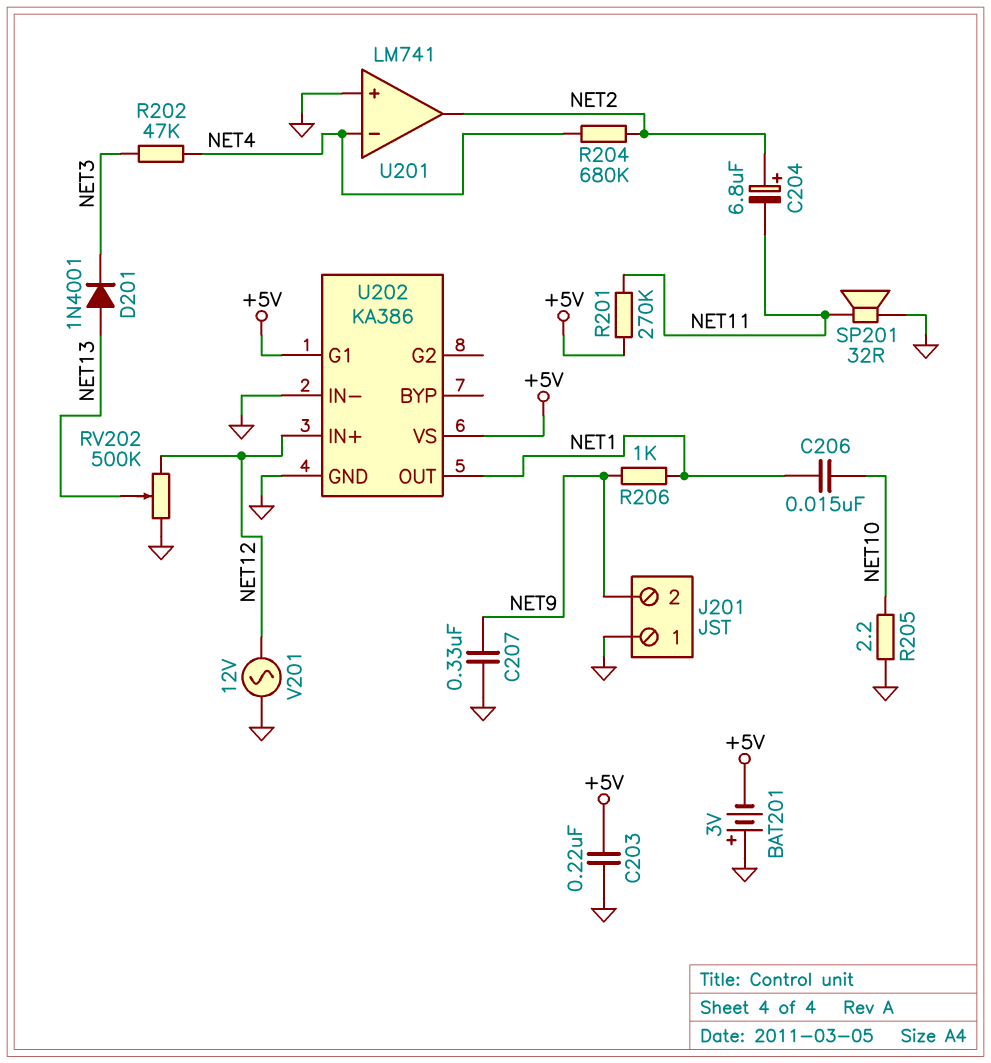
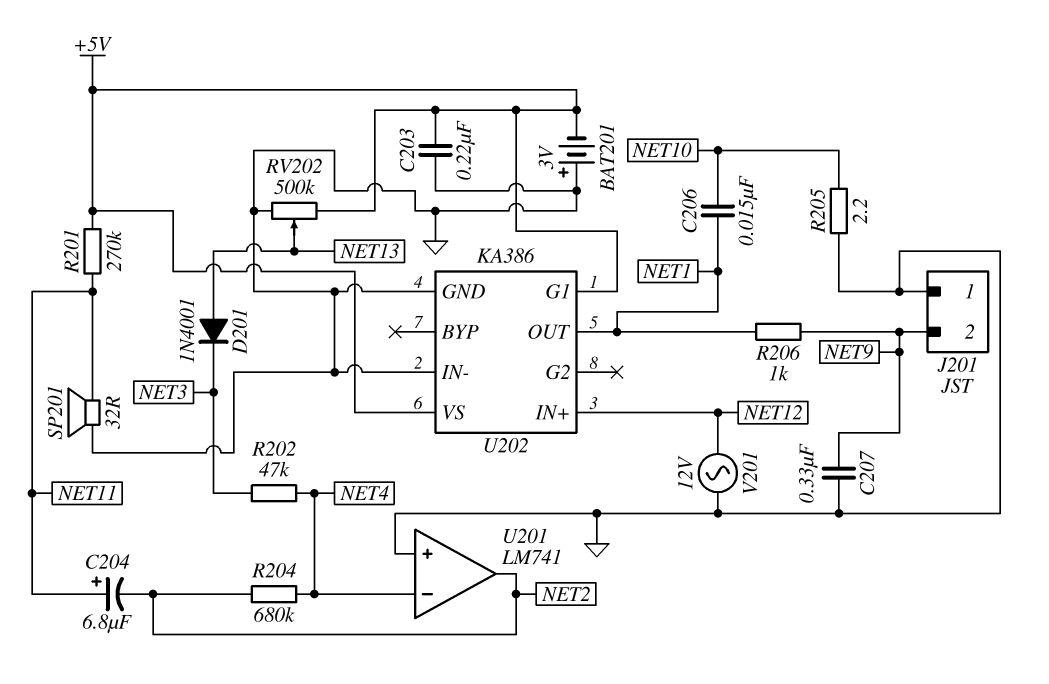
C204: 6.8uF (plus NET2, minus NET11) -> 6.8uF (plus NET11, minus NET2)
RV202: 500k (GND, NET12, wiper NET13) -> 500k (+5V, GND, wiper NET13)

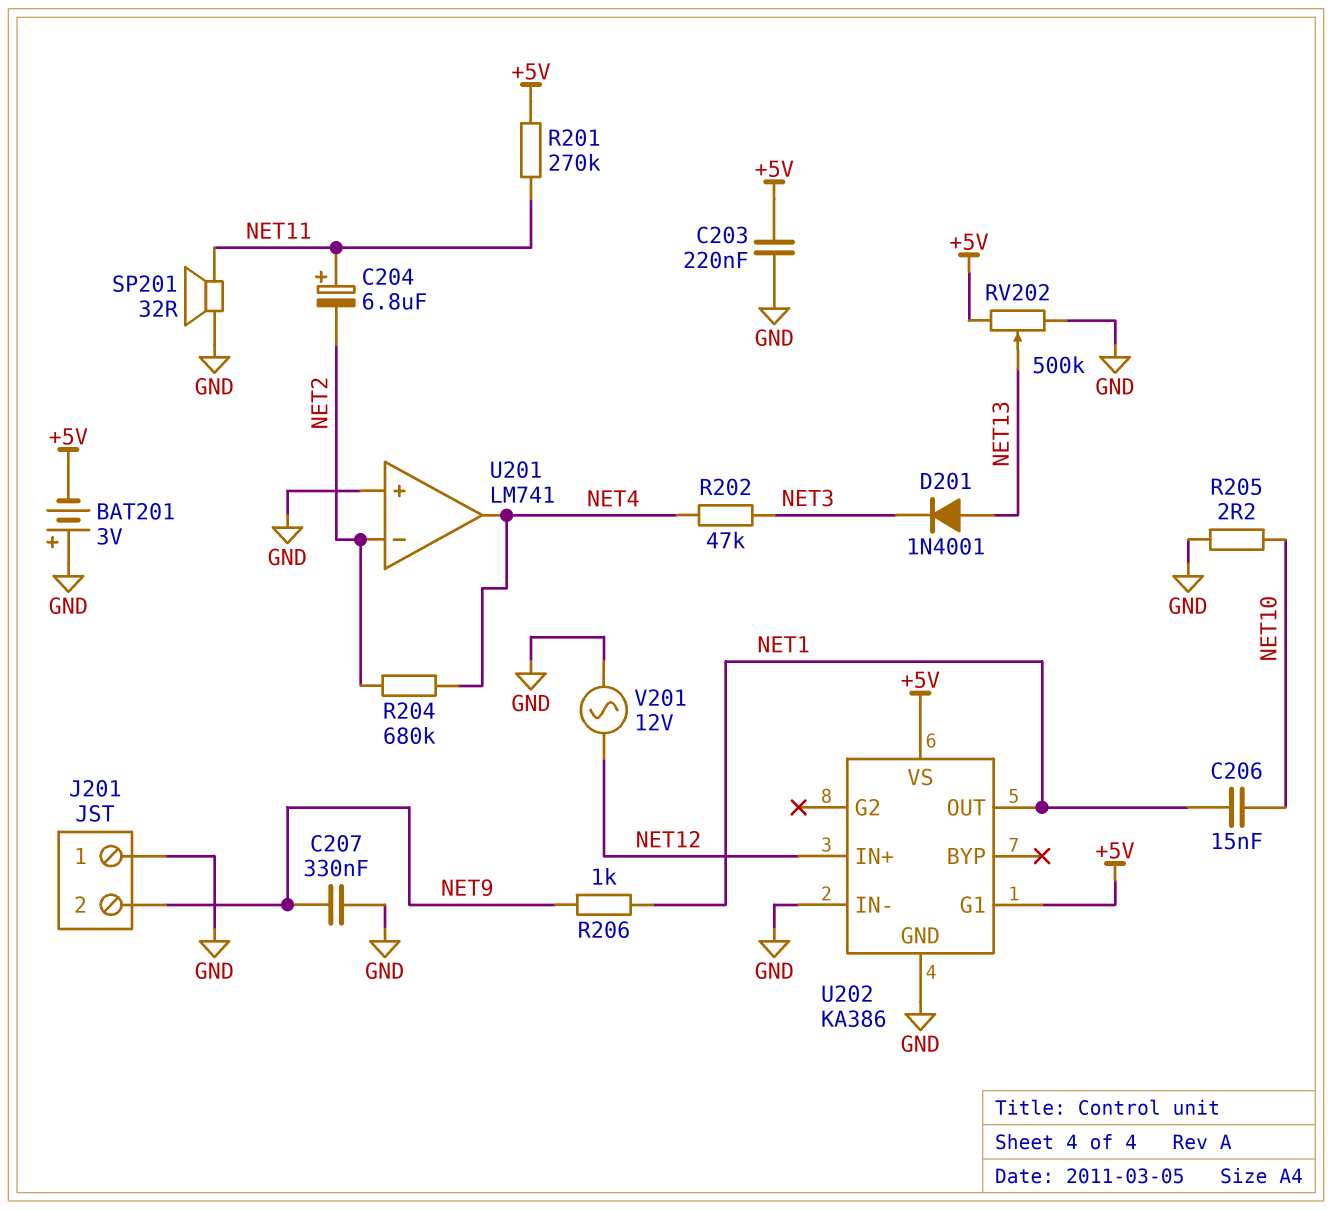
U201 pin in-: NET4 -> NET2
U201 pin out: NET2 -> NET4

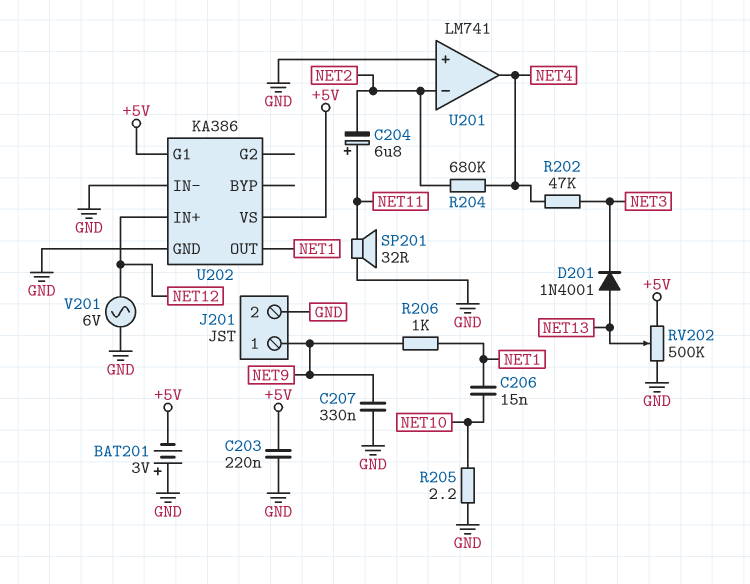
J201 pin 1: GND -> NET9
J201 pin 2: NET9 -> GND
R201: 270k (+5V, NET11) -> none
V201: AC 12V (GND, NET12) -> AC 6V (GND, NET12)

